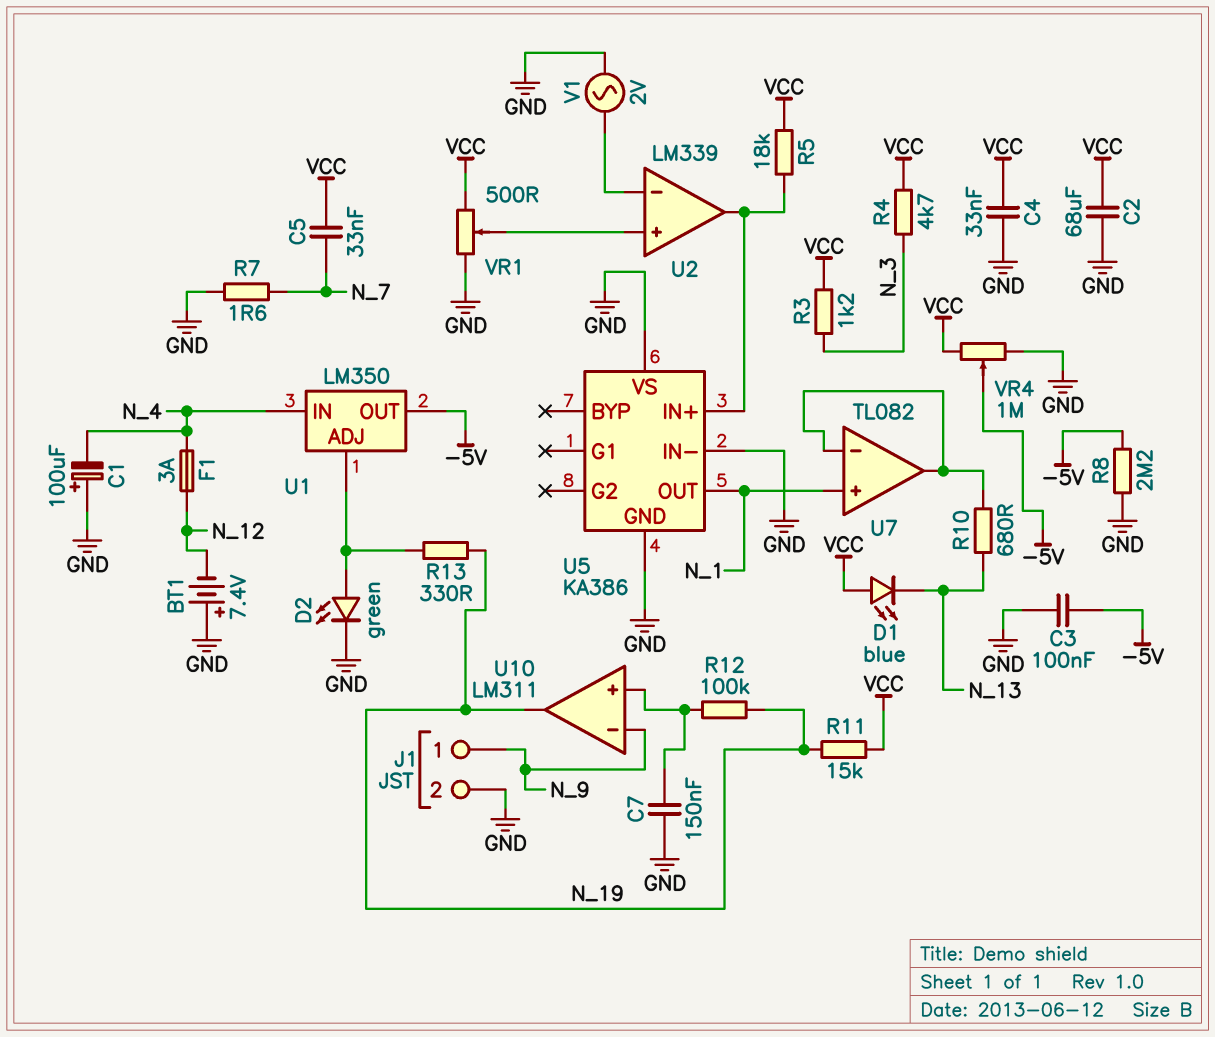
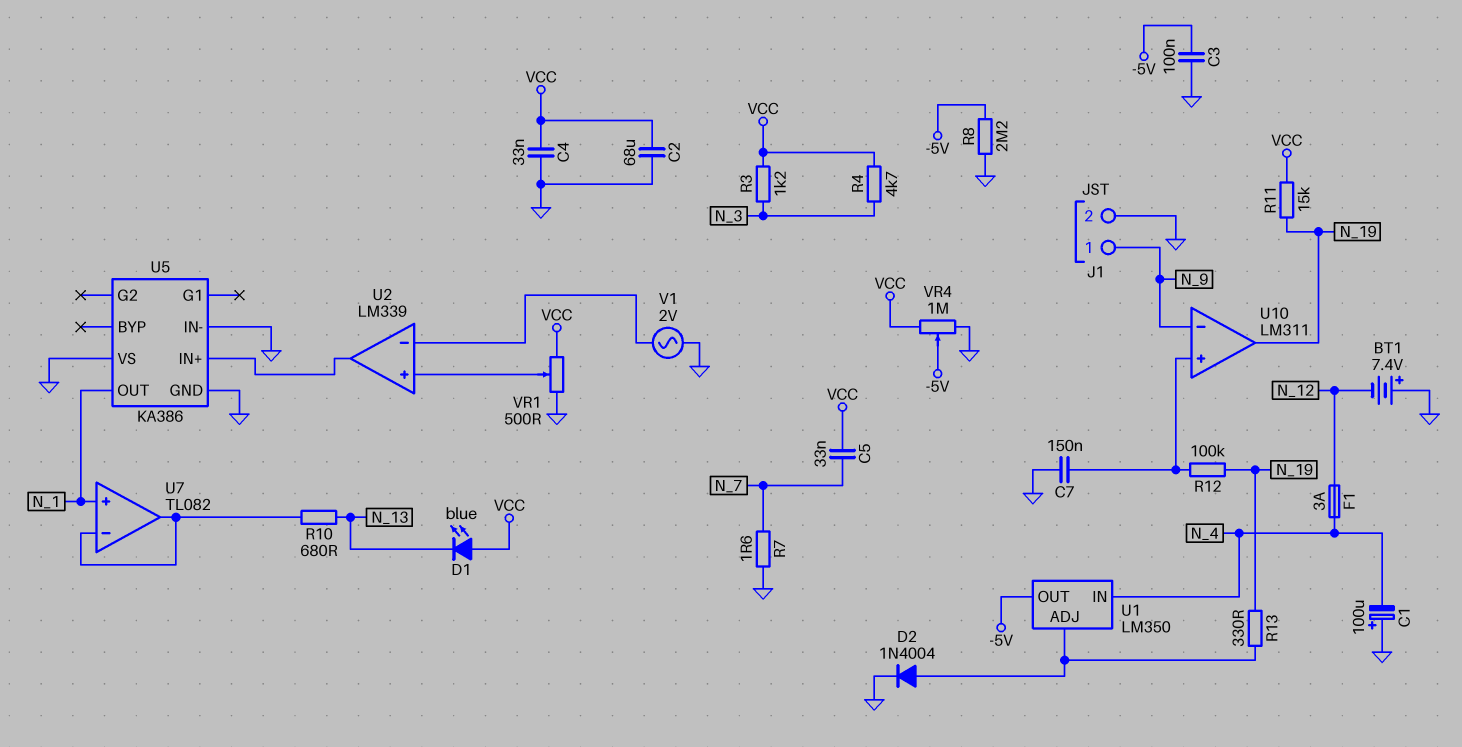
D2: LED green (A U1/ADJ, K GND) -> diode 1N4004 (A U1/ADJ, K GND)
R5: 18k (U2/out, VCC) -> none

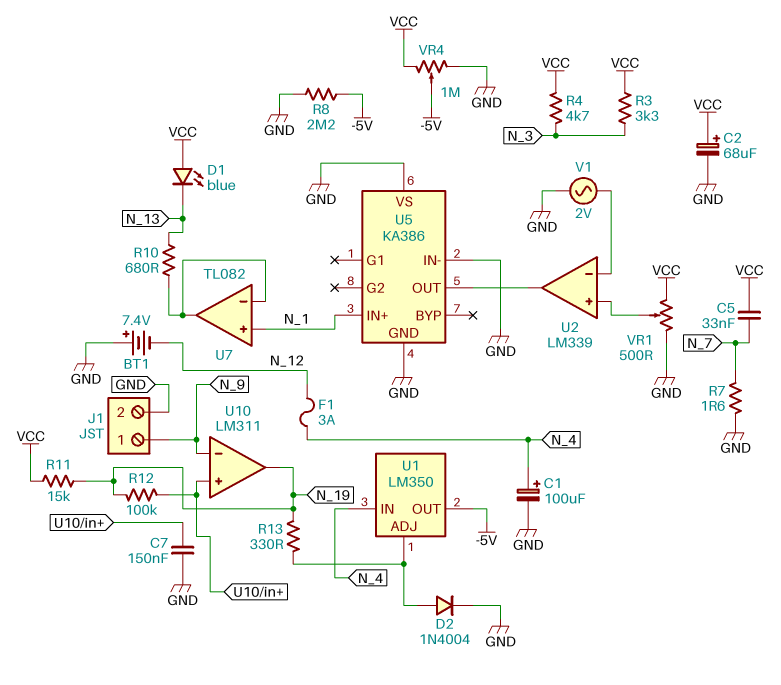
C1: 100uF (plus GND, minus N_4) -> 100uF (plus N_4, minus GND)
C2: 68uF (GND, VCC) -> 68uF (plus VCC, minus GND)
C3: 100nF (-5V, GND) -> none
C4: 33nF (GND, VCC) -> none
R3: 1.2k (N_3, VCC) -> 3.3k (N_3, VCC)
U5 pin IN+: U2/out -> N_1
U5 pin OUT: N_1 -> U2/out

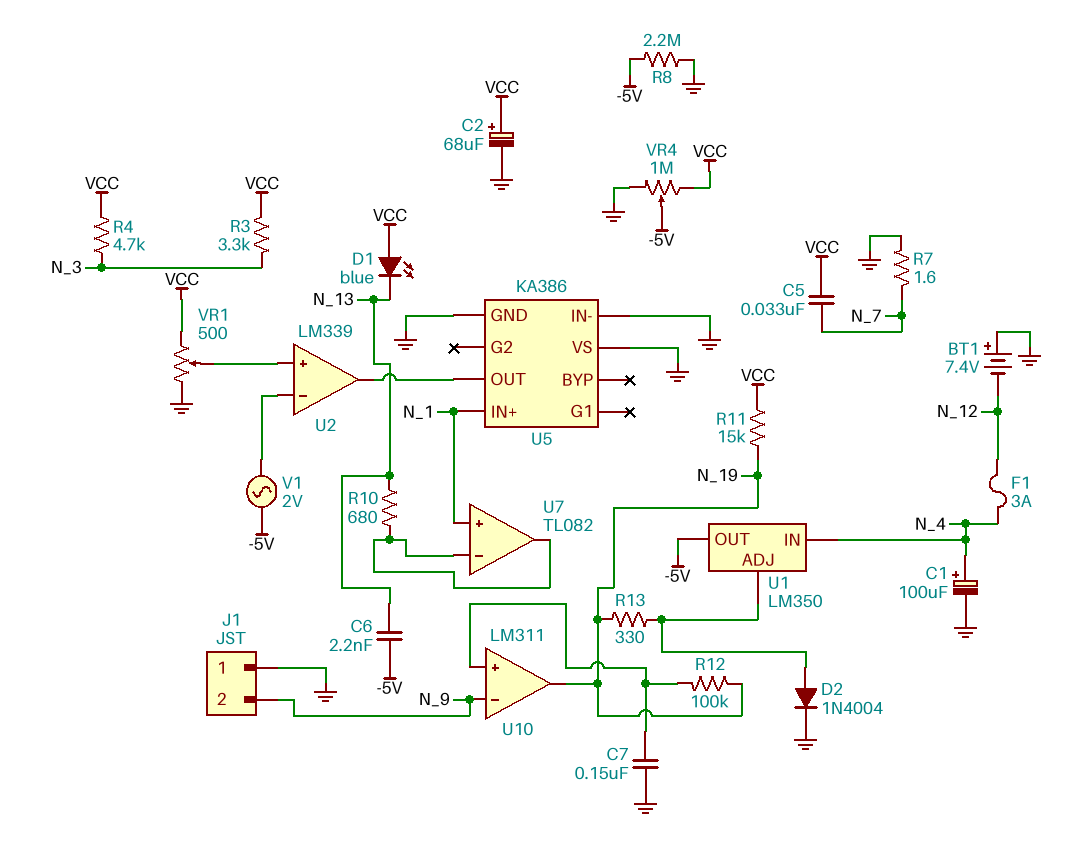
C6: none -> 2.2nF (-5V, N_13)
J1 pin 1: N_9 -> GND
J1 pin 2: GND -> N_9
V1: AC 2V (GND, U2/in-) -> AC 2V (-5V, U2/in-)

